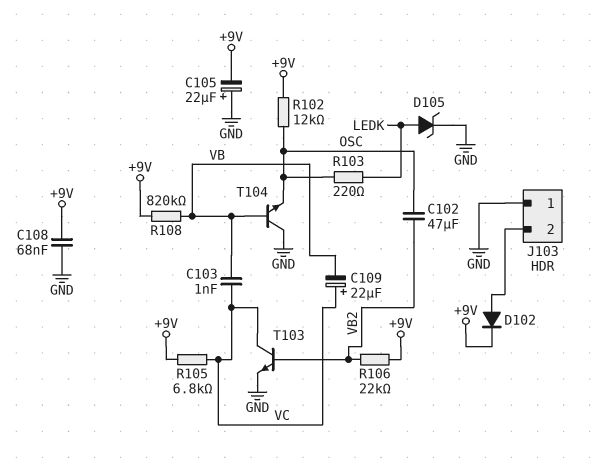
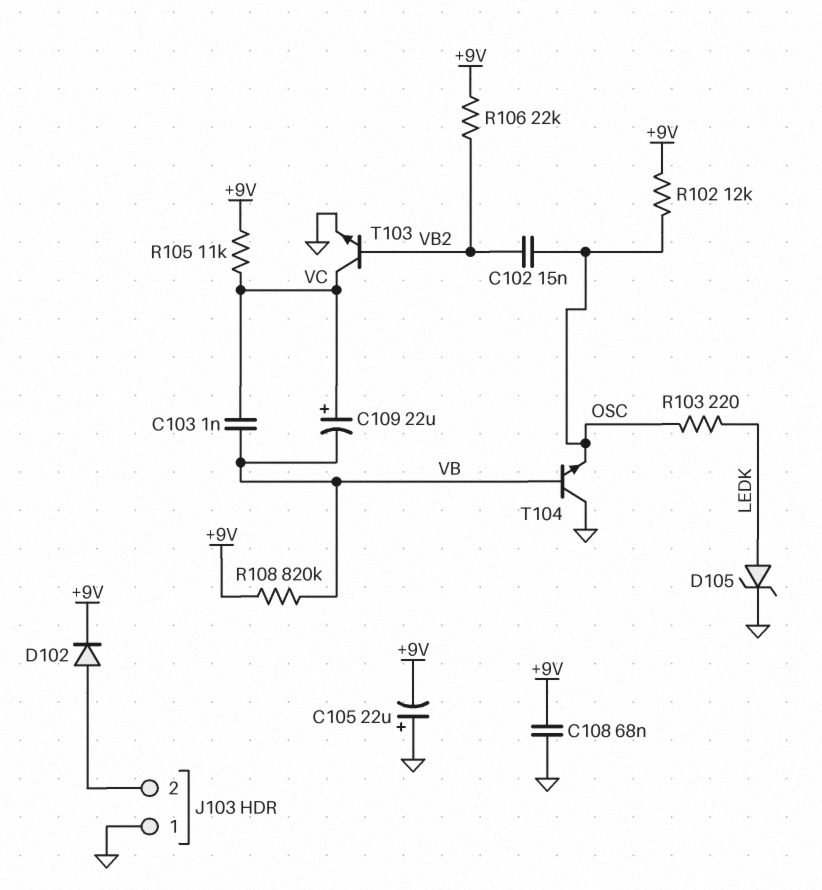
C102: 47uF (OSC, VB2) -> 15nF (OSC, VB2)
R105: 6.8k (+9V, VC) -> 11k (+9V, VC)

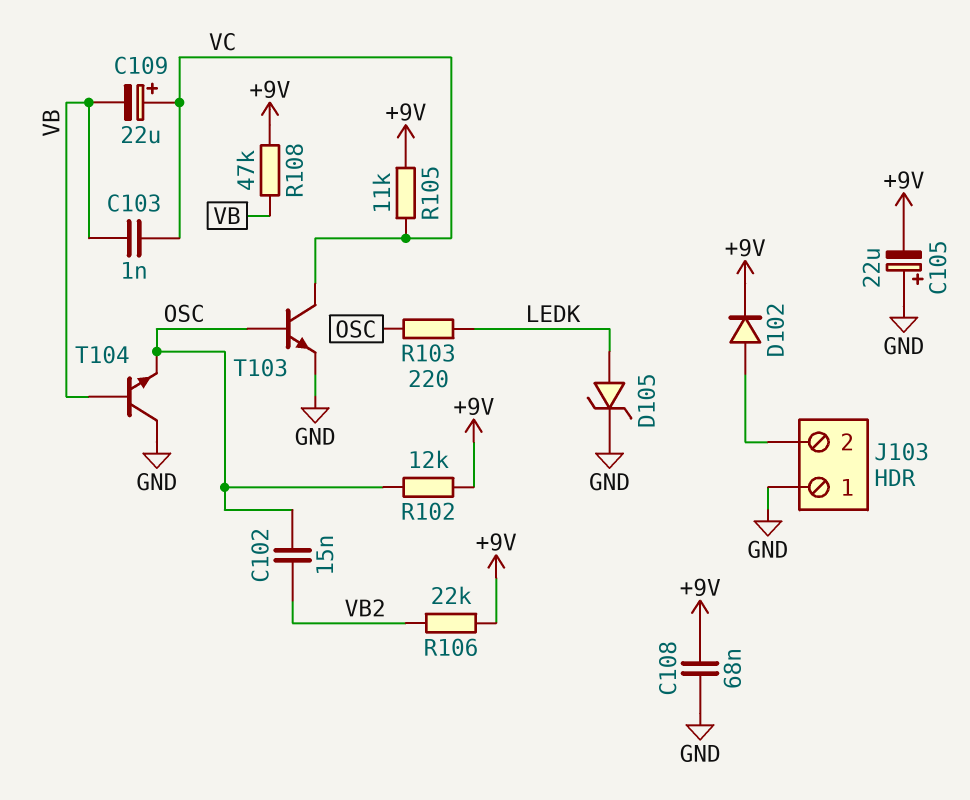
R108: 820k (+9V, VB) -> 47k (+9V, VB)
T103: NPN (B VB2, C VC, E GND) -> NPN (B OSC, C VC, E GND)

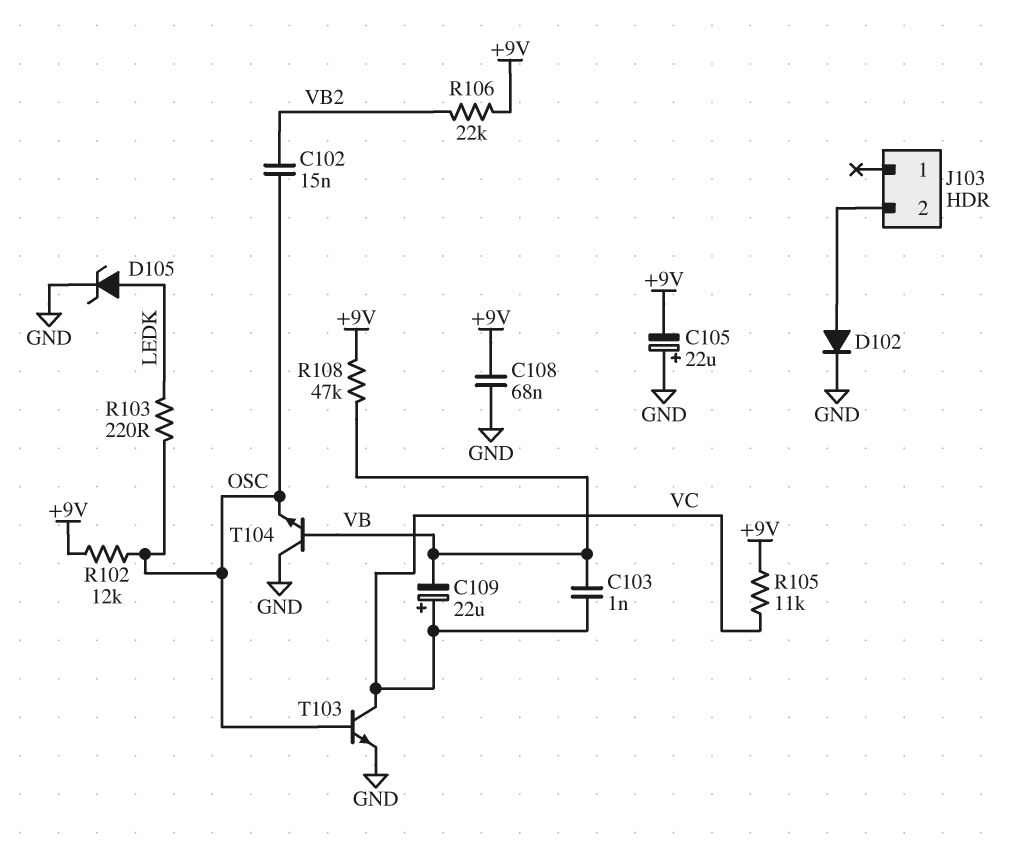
D102: diode (A J103/2, K +9V) -> diode (A J103/2, K GND)
J103 pin 1: GND -> none

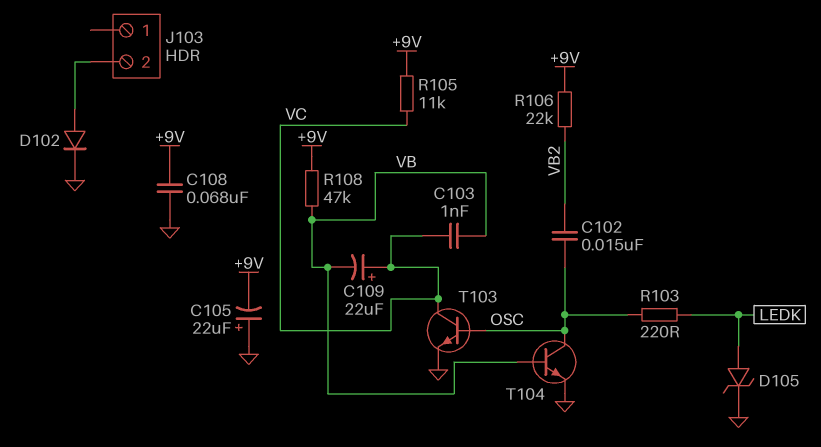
R102: 12k (+9V, OSC) -> none
T104: NPN (B VB, C GND, E OSC) -> NPN (B VB, C OSC, E GND)

